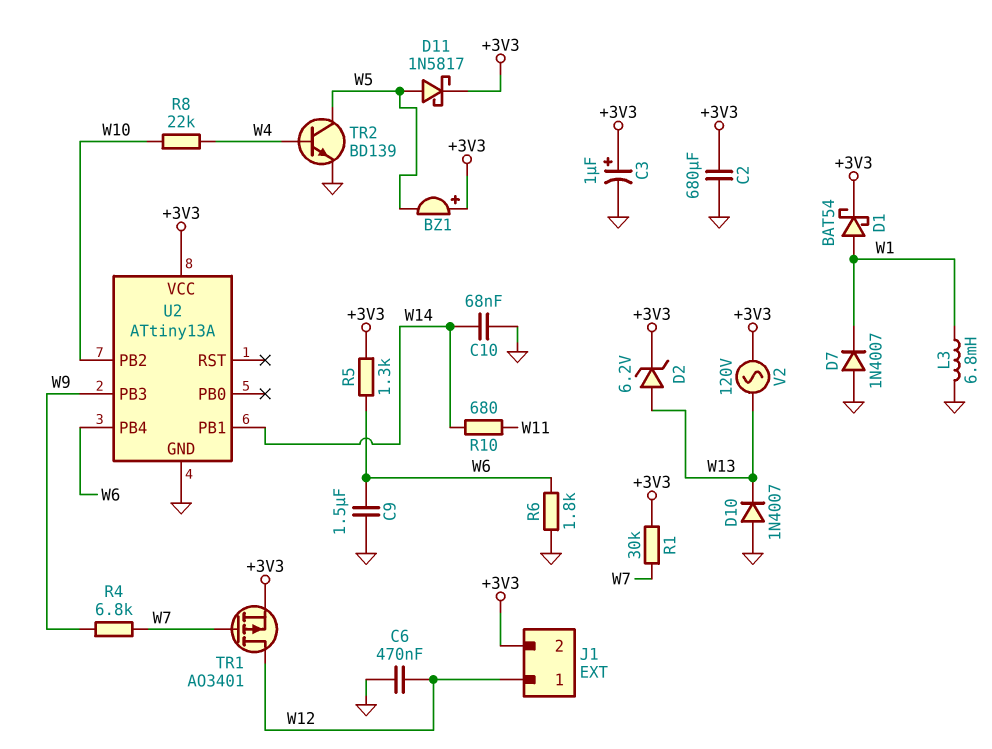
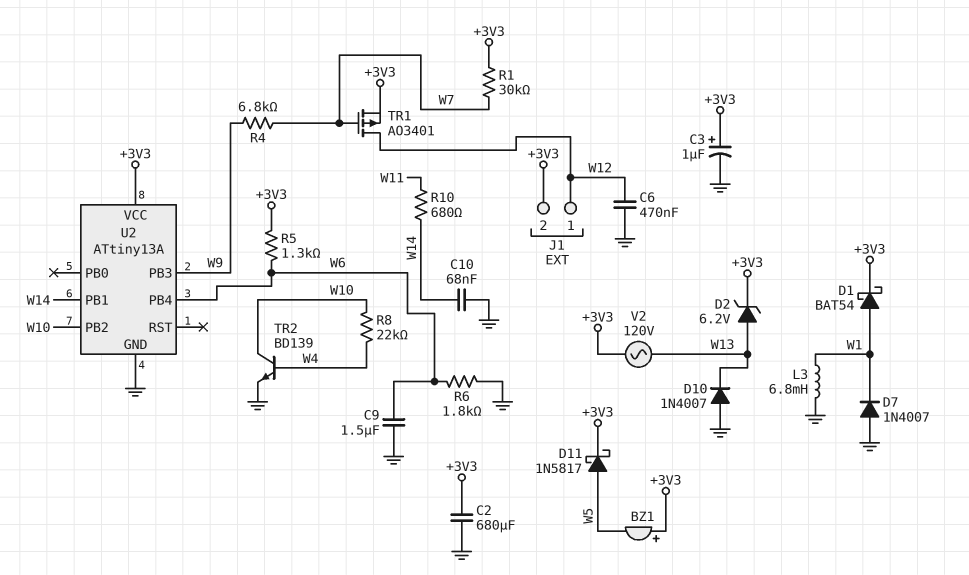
TR2: NPN BD139 (B W4, C W5, E GND) -> NPN BD139 (B W4, C W10, E GND)

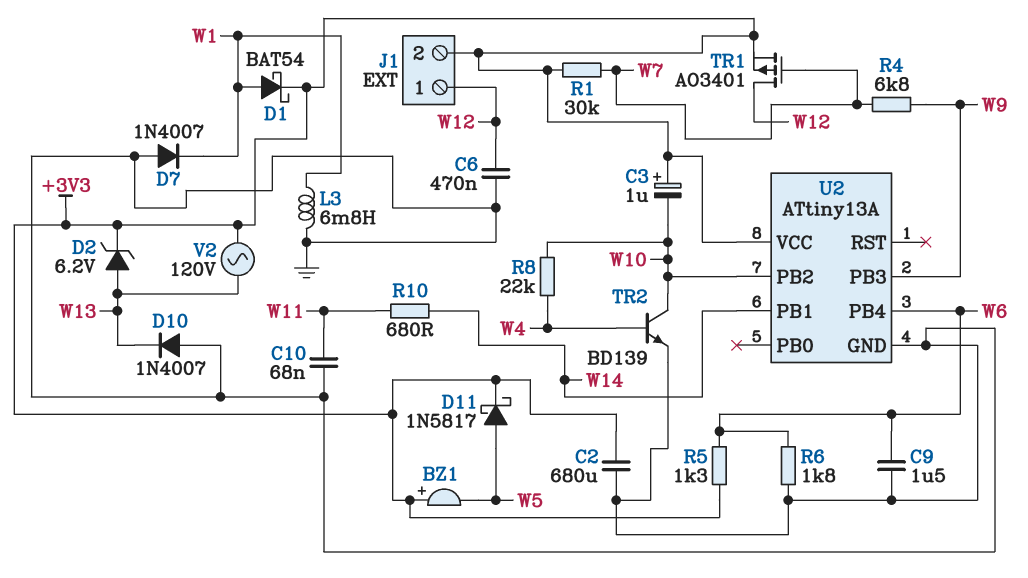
C3: 1uF (plus +3V3, minus GND) -> 1uF (plus +3V3, minus W10)
C10: 68nF (GND, W14) -> 68nF (GND, W11)

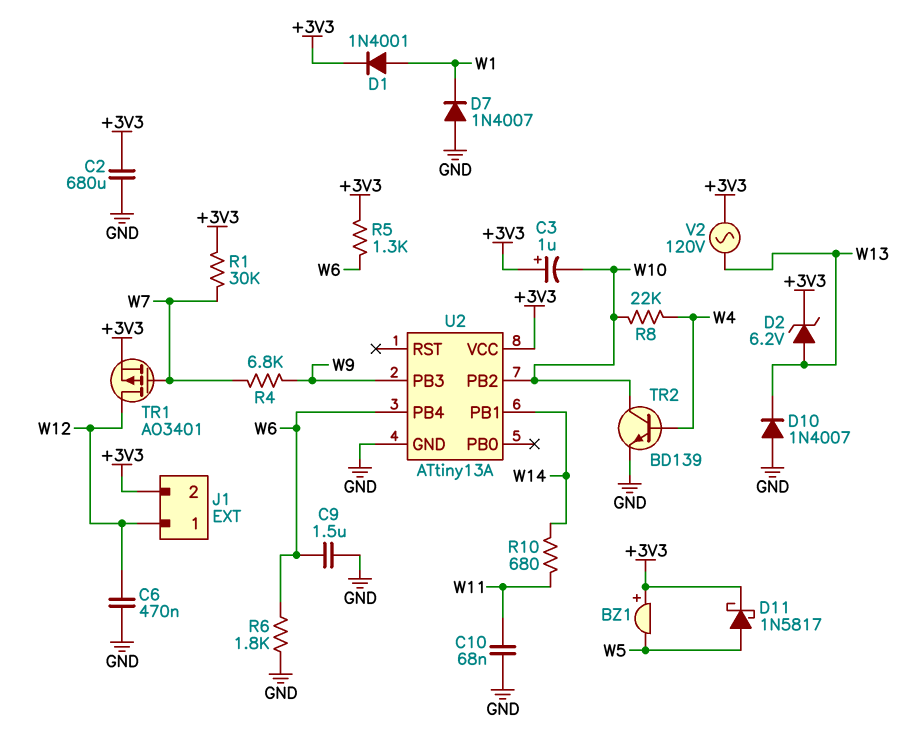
D1: schottky BAT54 (A W1, K +3V3) -> diode 1N4001 (A W1, K +3V3)
L3: 6.8mH (GND, W1) -> none

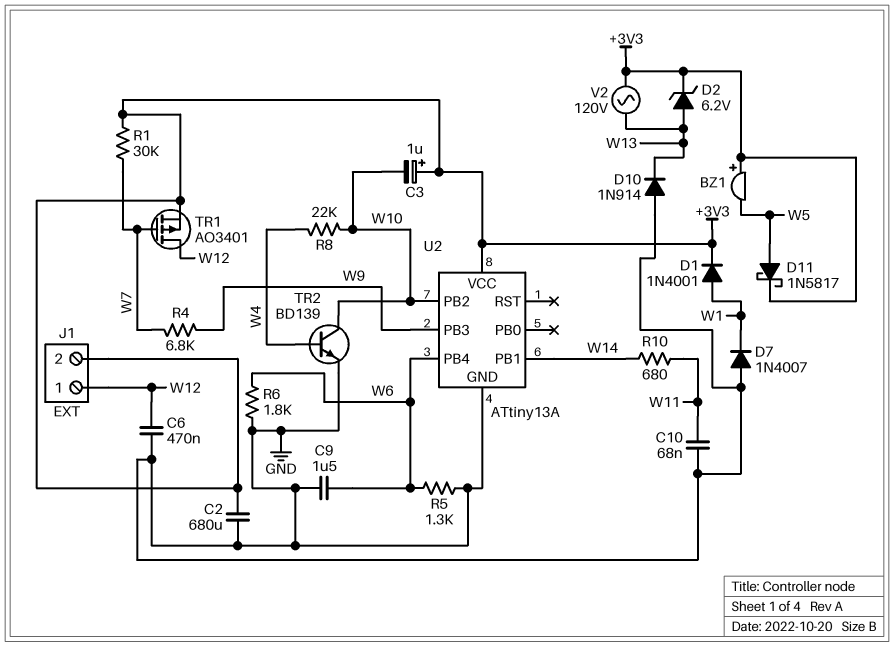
D10: diode 1N4007 (A GND, K W13) -> diode 1N914 (A GND, K W13)
R5: 1.3k (+3V3, W6) -> 1.3k (GND, W6)

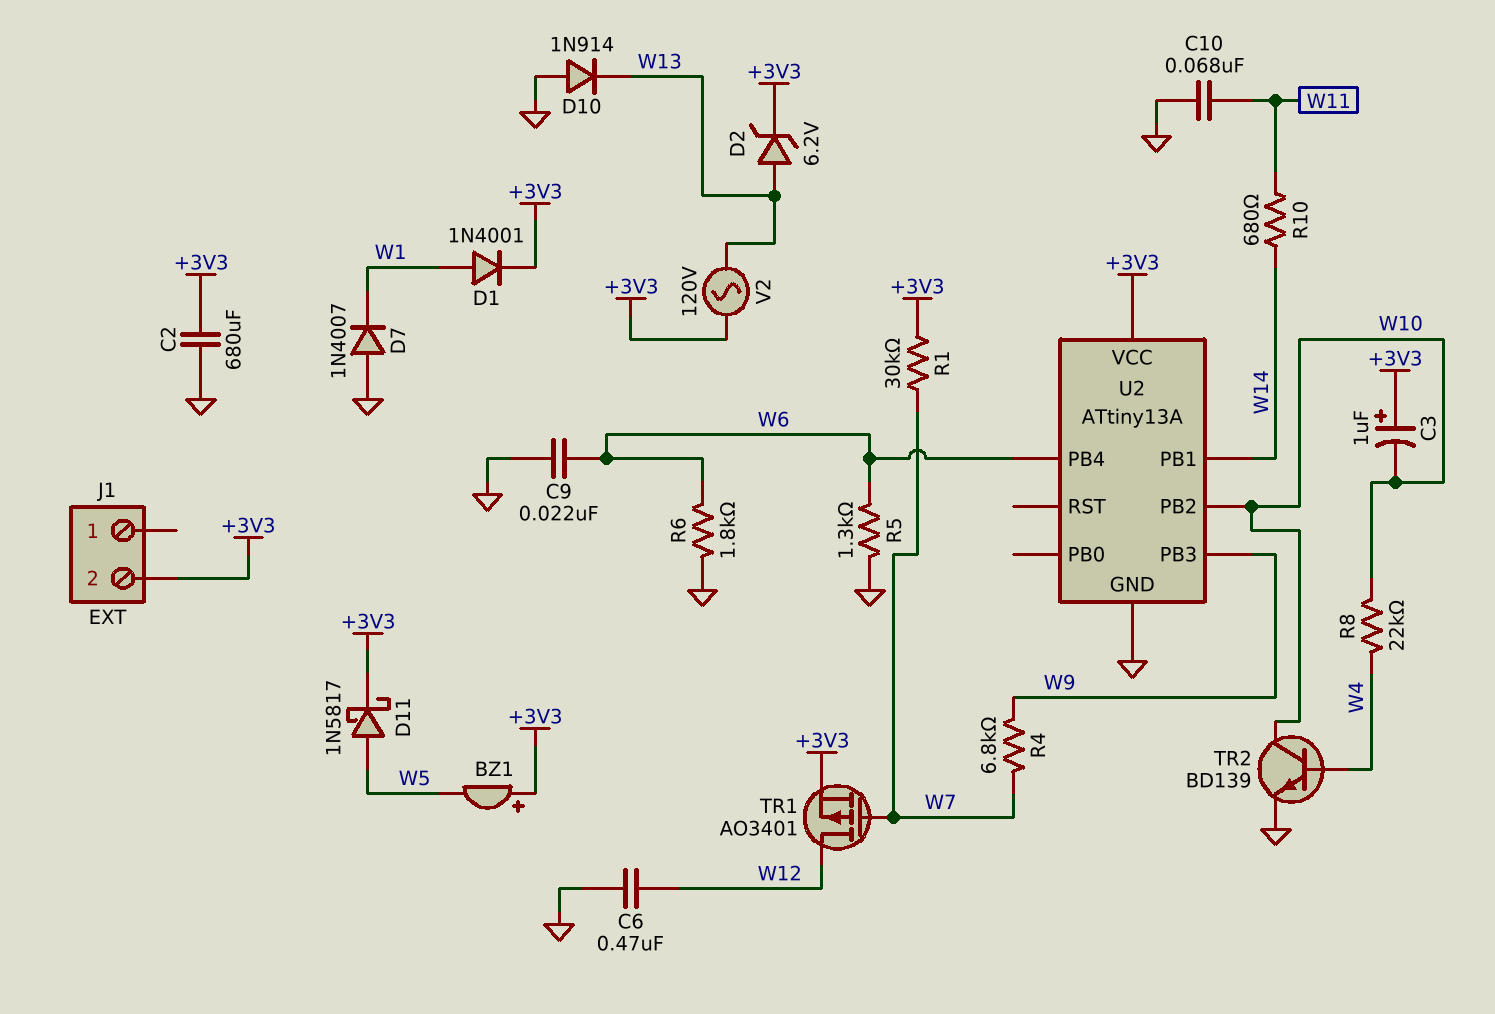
C9: 1.5uF (GND, W6) -> 22nF (GND, W6)
J1 pin 1: W12 -> none

